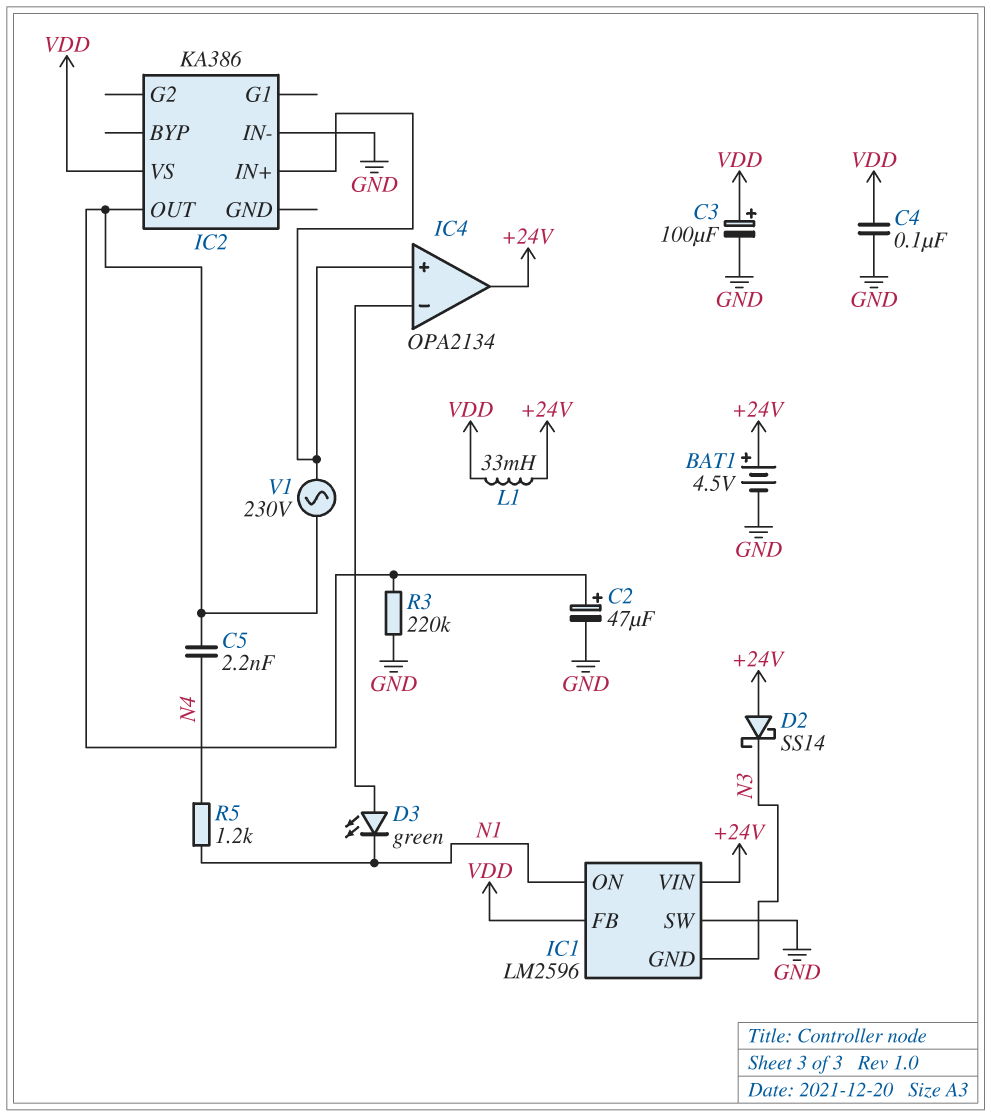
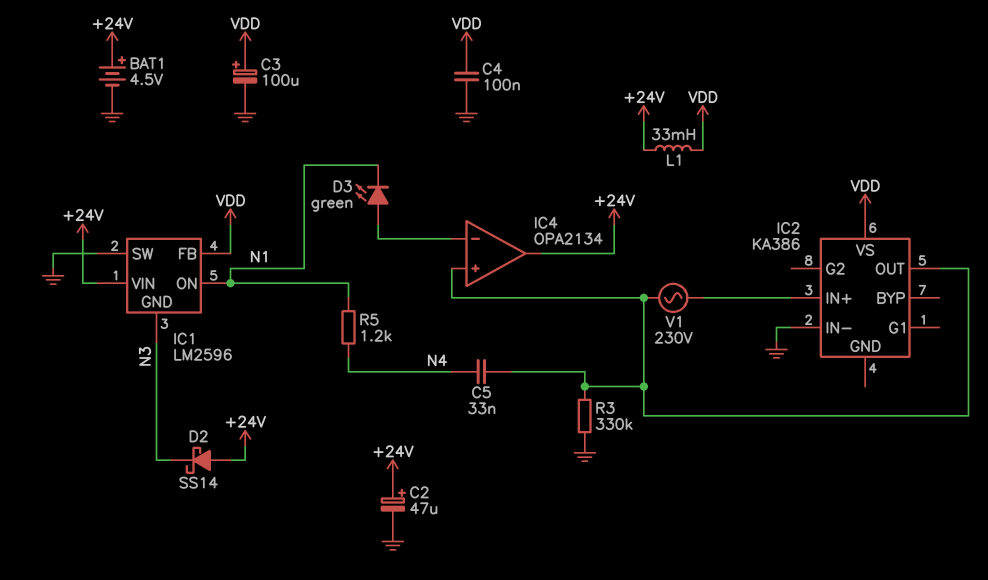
C2: 47uF (plus IC2/OUT, minus GND) -> 47uF (plus +24V, minus GND)
C5: 2.2nF (IC2/OUT, N4) -> 33nF (IC2/OUT, N4)
IC4 pin in+: IC2/IN+ -> IC2/OUT
R3: 220k (GND, IC2/OUT) -> 330k (GND, IC2/OUT)

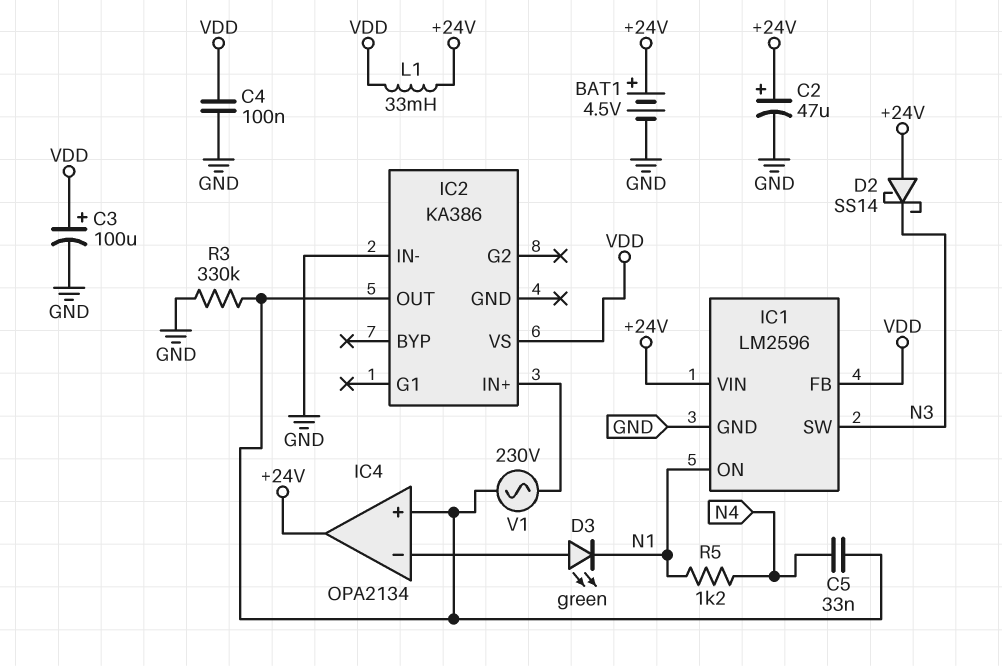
IC1 pin GND: N3 -> GND
IC1 pin SW: GND -> N3

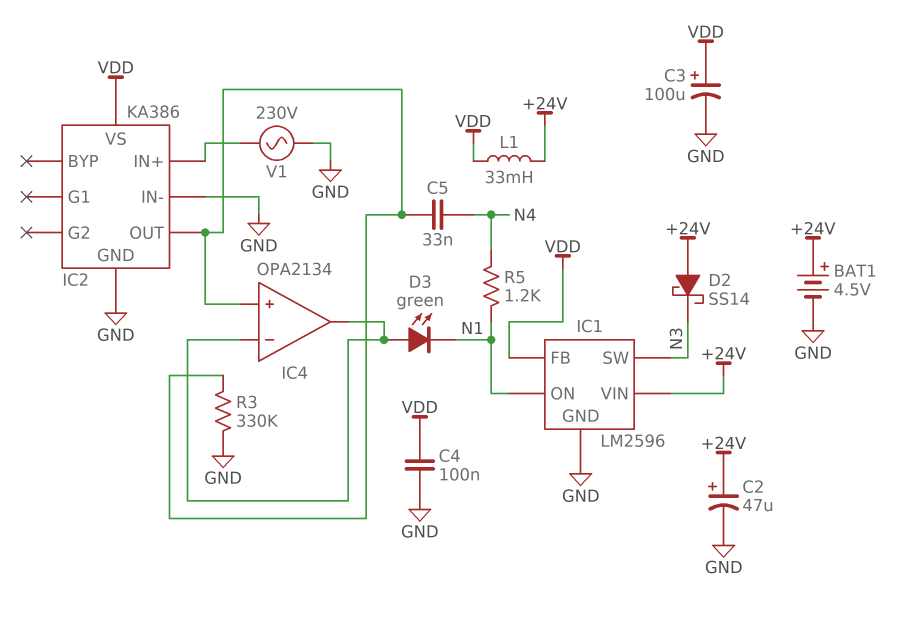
IC2 pin GND: none -> GND
IC4 pin out: +24V -> IC4/in-
V1: AC 230V (IC2/IN+, IC2/OUT) -> AC 230V (GND, IC2/IN+)

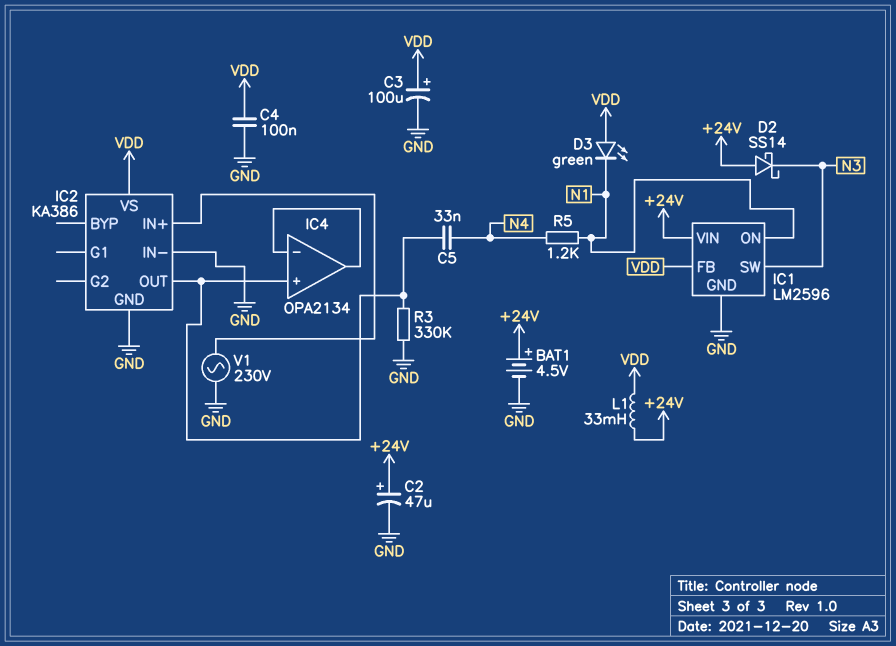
D3: LED green (A IC4/in-, K N1) -> LED green (A VDD, K N1)

